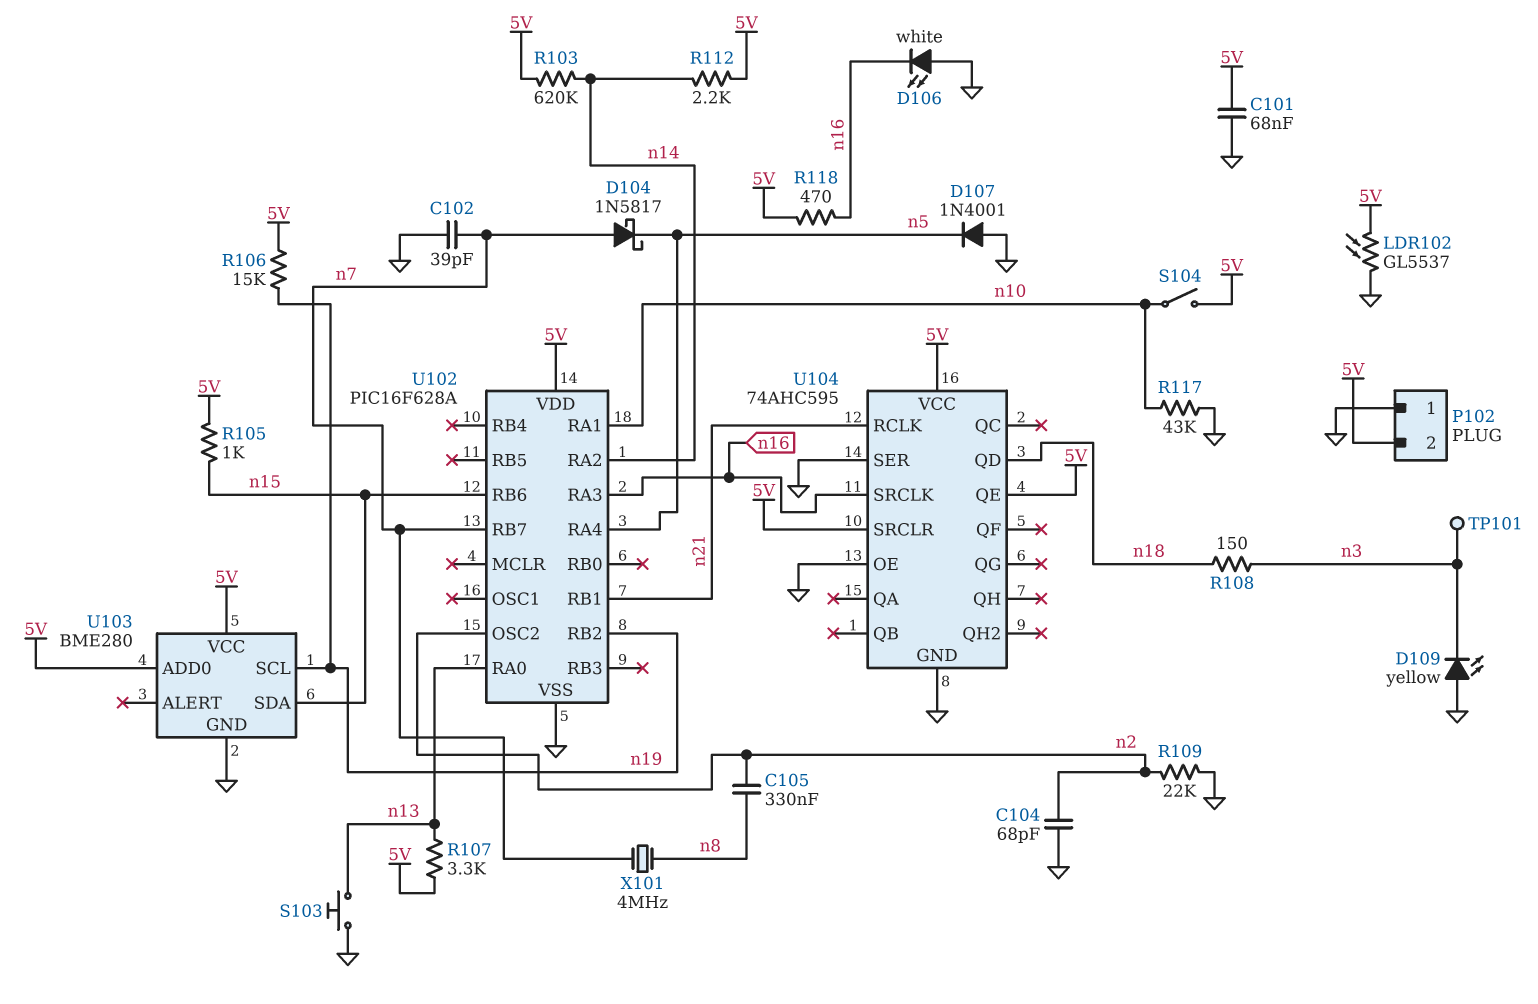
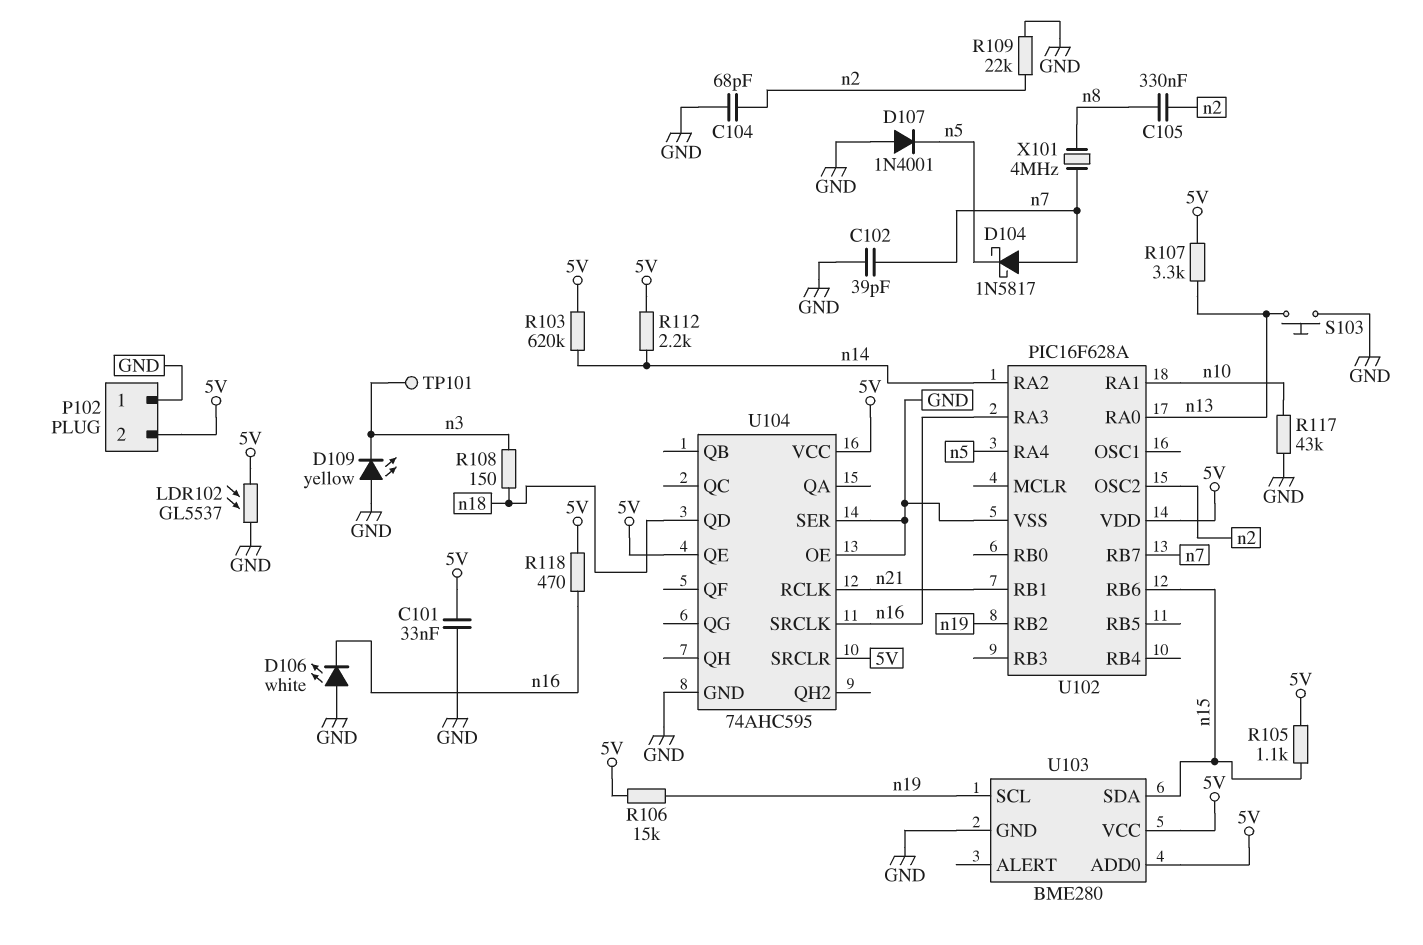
C101: 68nF (5V, GND) -> 33nF (5V, GND)
R105: 1k (5V, n15) -> 1.1k (5V, n15)
S104: switch (5V, n10) -> none

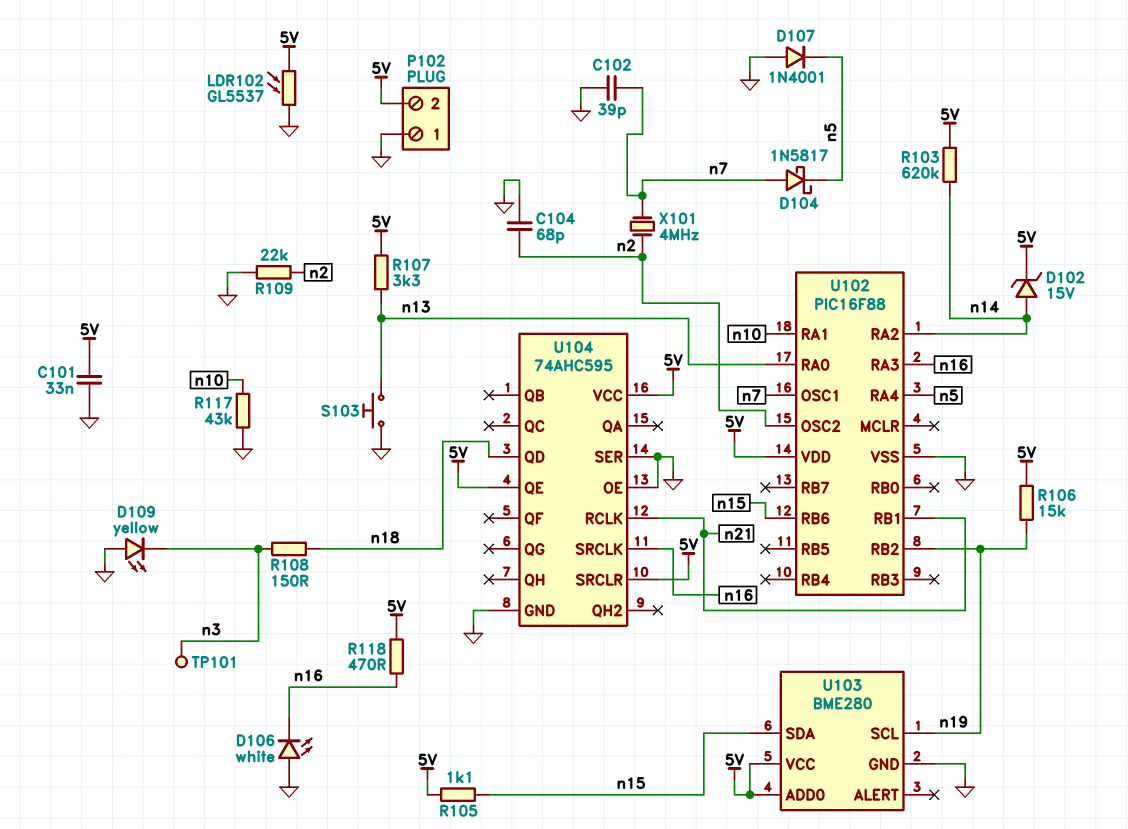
C105: 330nF (n2, n8) -> none
D102: none -> zener 15V (A n14, K 5V)
R112: 2.2k (5V, n14) -> none
U102: PIC16F628A -> PIC16F88
U102 pin OSC1: none -> n7
U102 pin RB7: n7 -> none
X101: 4MHz (n7, n8) -> 4MHz (n2, n7)

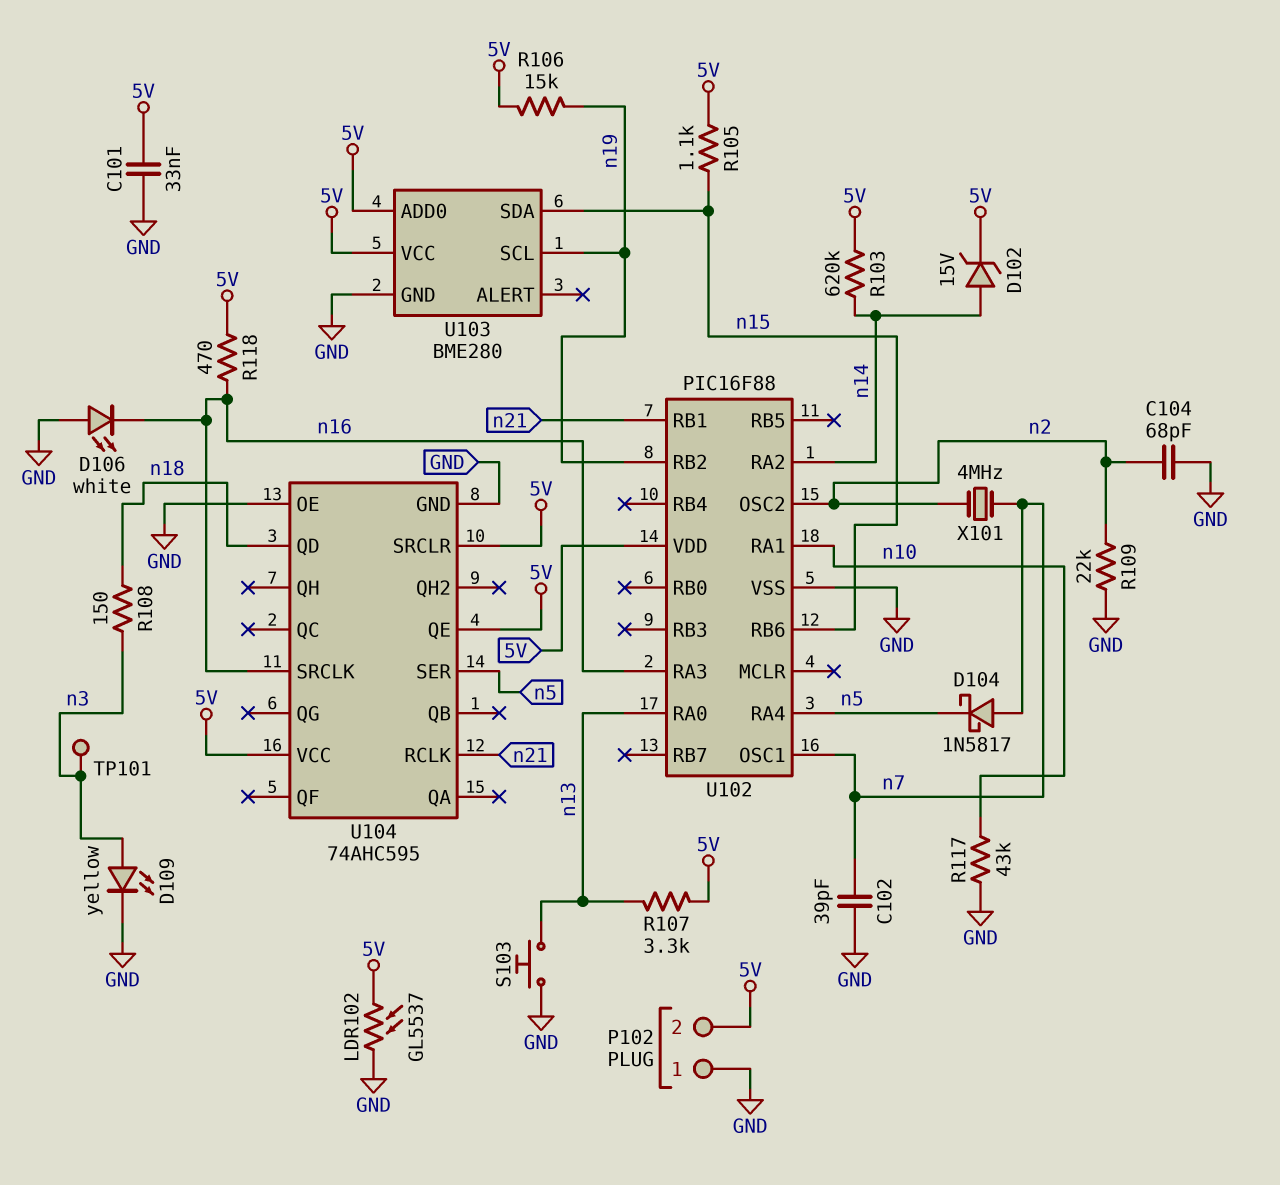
D107: diode 1N4001 (A GND, K n5) -> none
D109: LED yellow (A GND, K n3) -> LED yellow (A n3, K GND)
U104 pin SER: GND -> n5

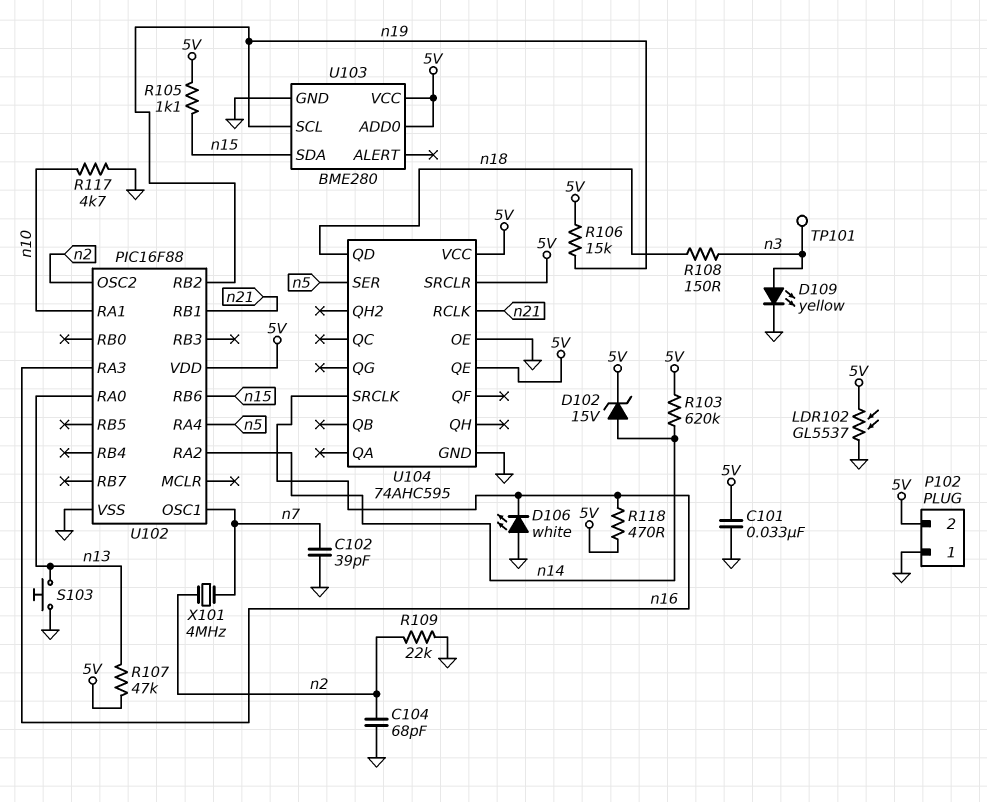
D104: schottky 1N5817 (A n7, K n5) -> none
R107: 3.3k (5V, n13) -> 47k (5V, n13)
R117: 43k (GND, n10) -> 4.7k (GND, n10)

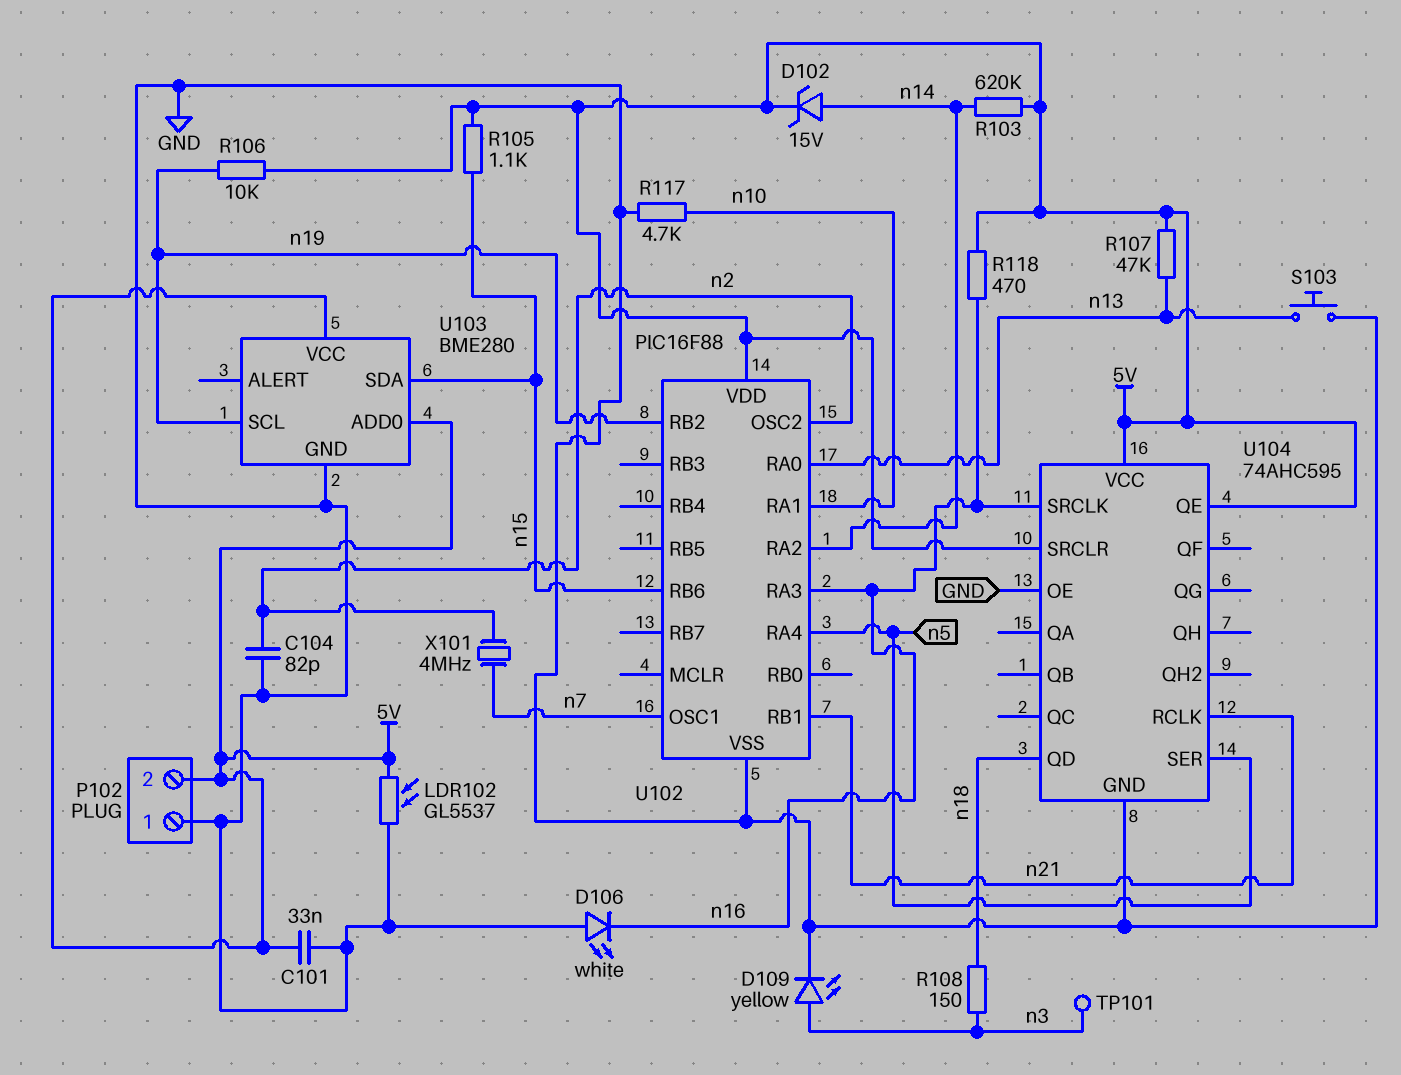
C102: 39pF (GND, n7) -> none
C104: 68pF (GND, n2) -> 82pF (GND, n2)
R106: 15k (5V, n19) -> 10k (5V, n19)
R109: 22k (GND, n2) -> none

